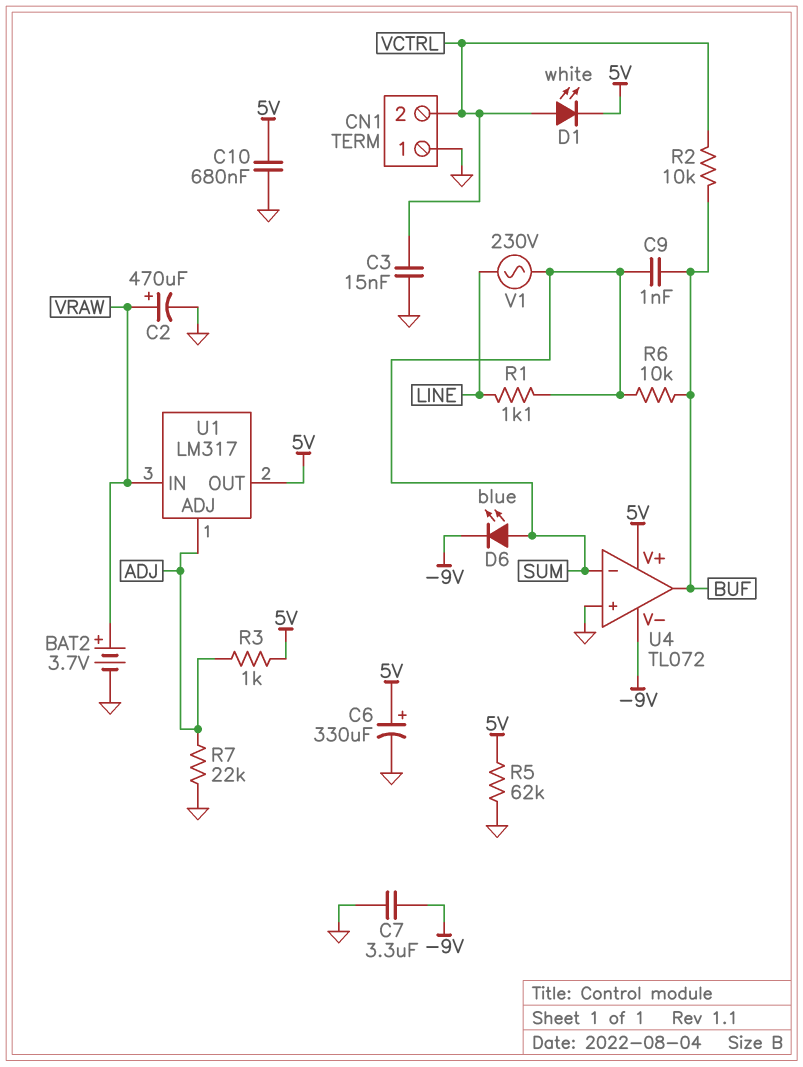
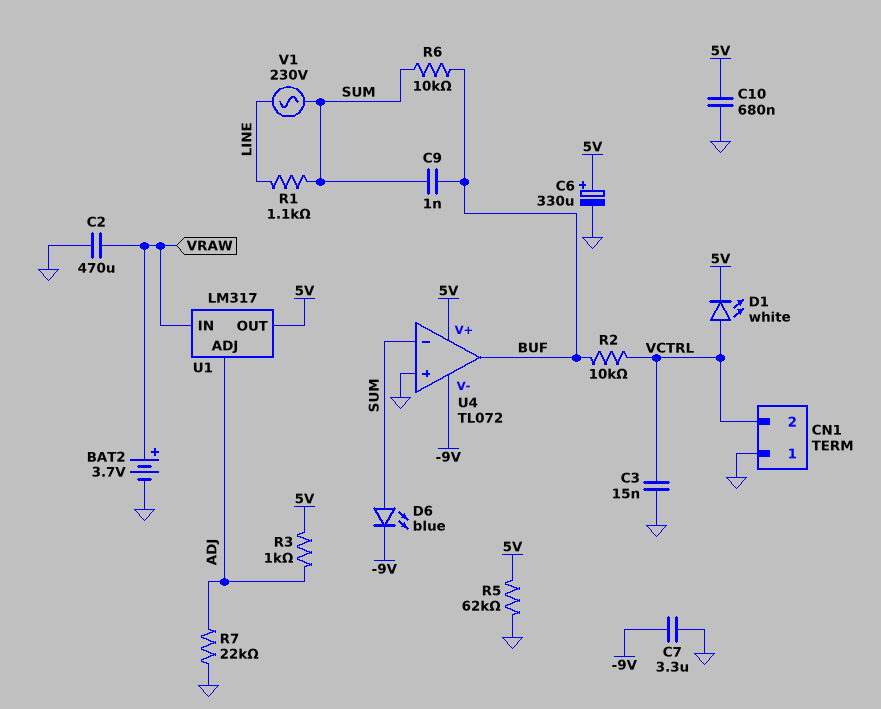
C2: 470uF (plus VRAW, minus GND) -> 470uF (GND, VRAW)

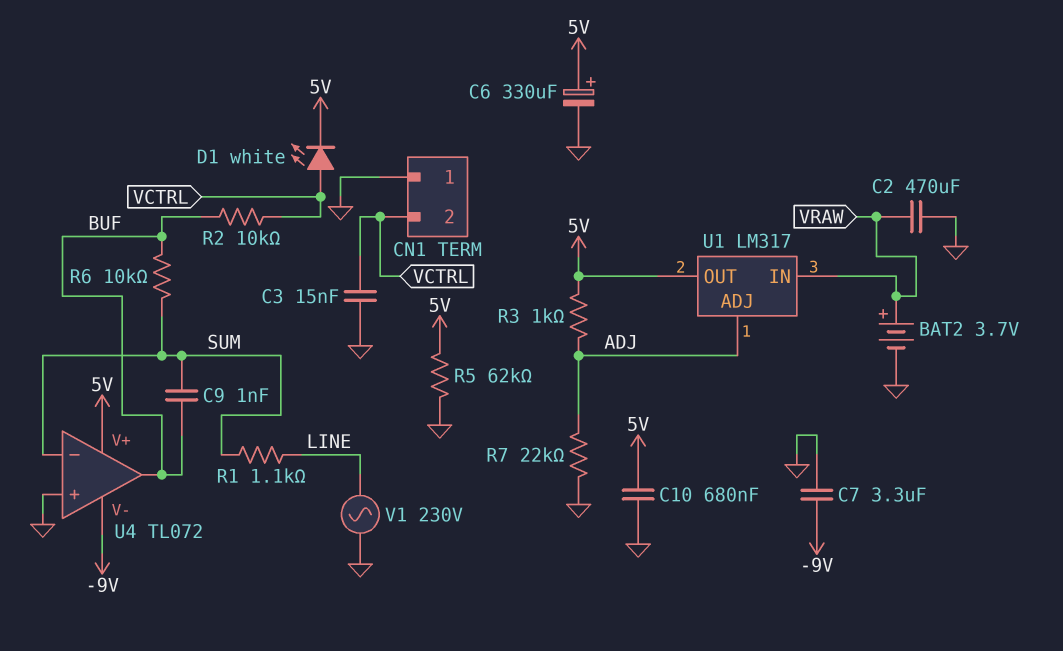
D6: LED blue (A SUM, K -9V) -> none
V1: AC 230V (LINE, SUM) -> AC 230V (GND, LINE)

